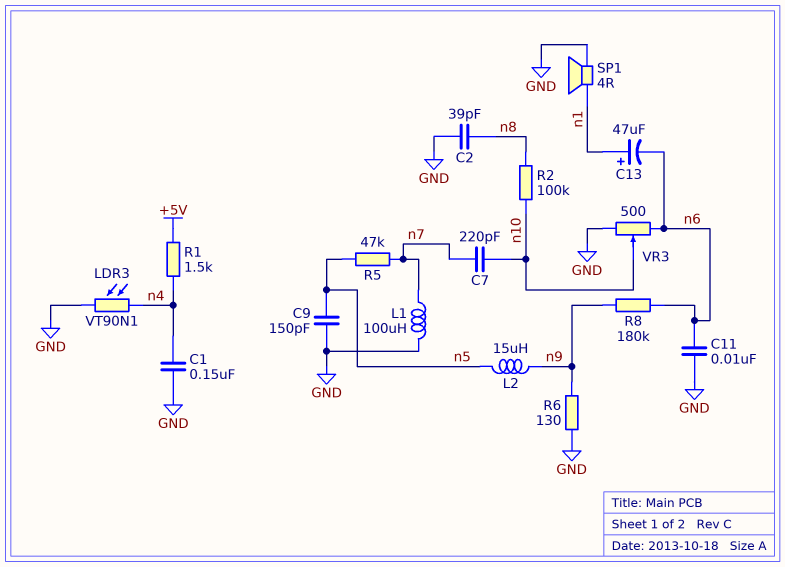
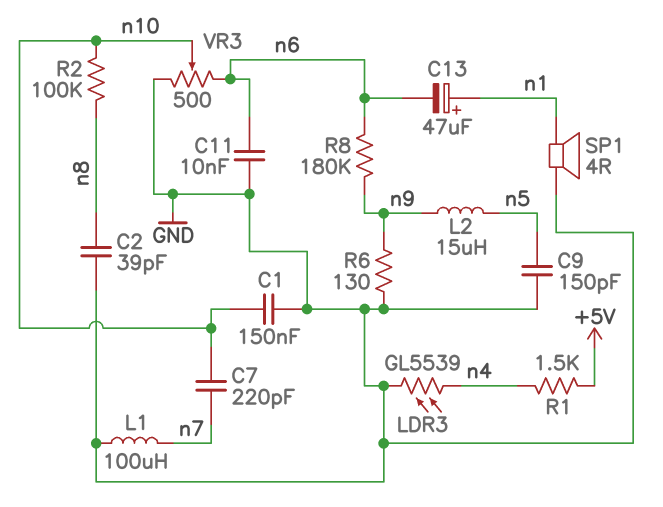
C1: 150nF (GND, n4) -> 150nF (GND, n10)
LDR3: VT90N1 (GND, n4) -> GL5539 (GND, n4)
R5: 47k (n5, n7) -> none

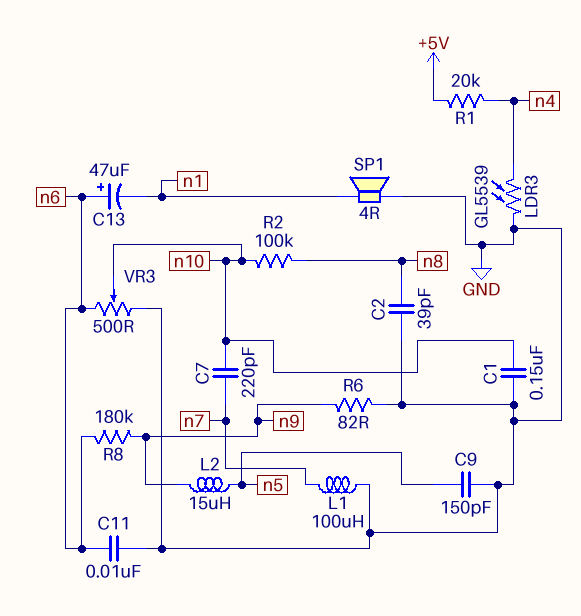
C13: 47uF (plus n1, minus n6) -> 47uF (plus n6, minus n1)
R1: 1.5k (+5V, n4) -> 20k (+5V, n4)
R6: 130 (GND, n9) -> 82 (GND, n9)

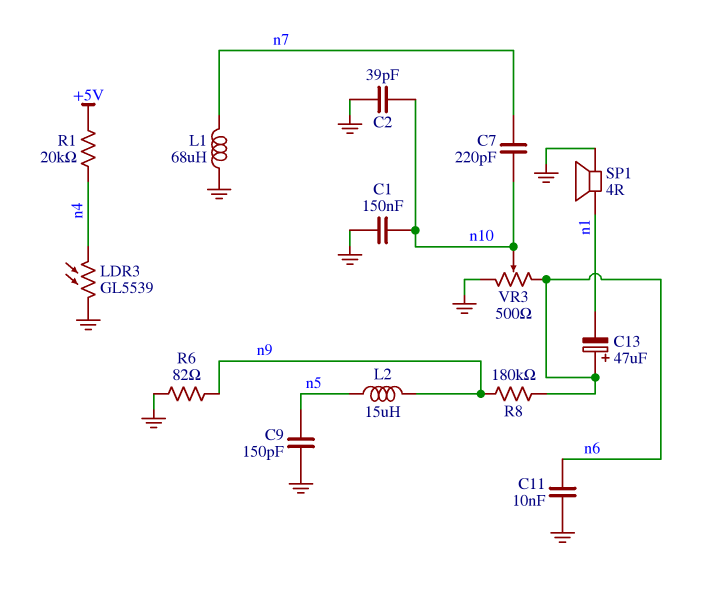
C2: 39pF (GND, n8) -> 39pF (GND, n10)
L1: 100uH (GND, n7) -> 68uH (GND, n7)
R2: 100k (n8, n10) -> none

